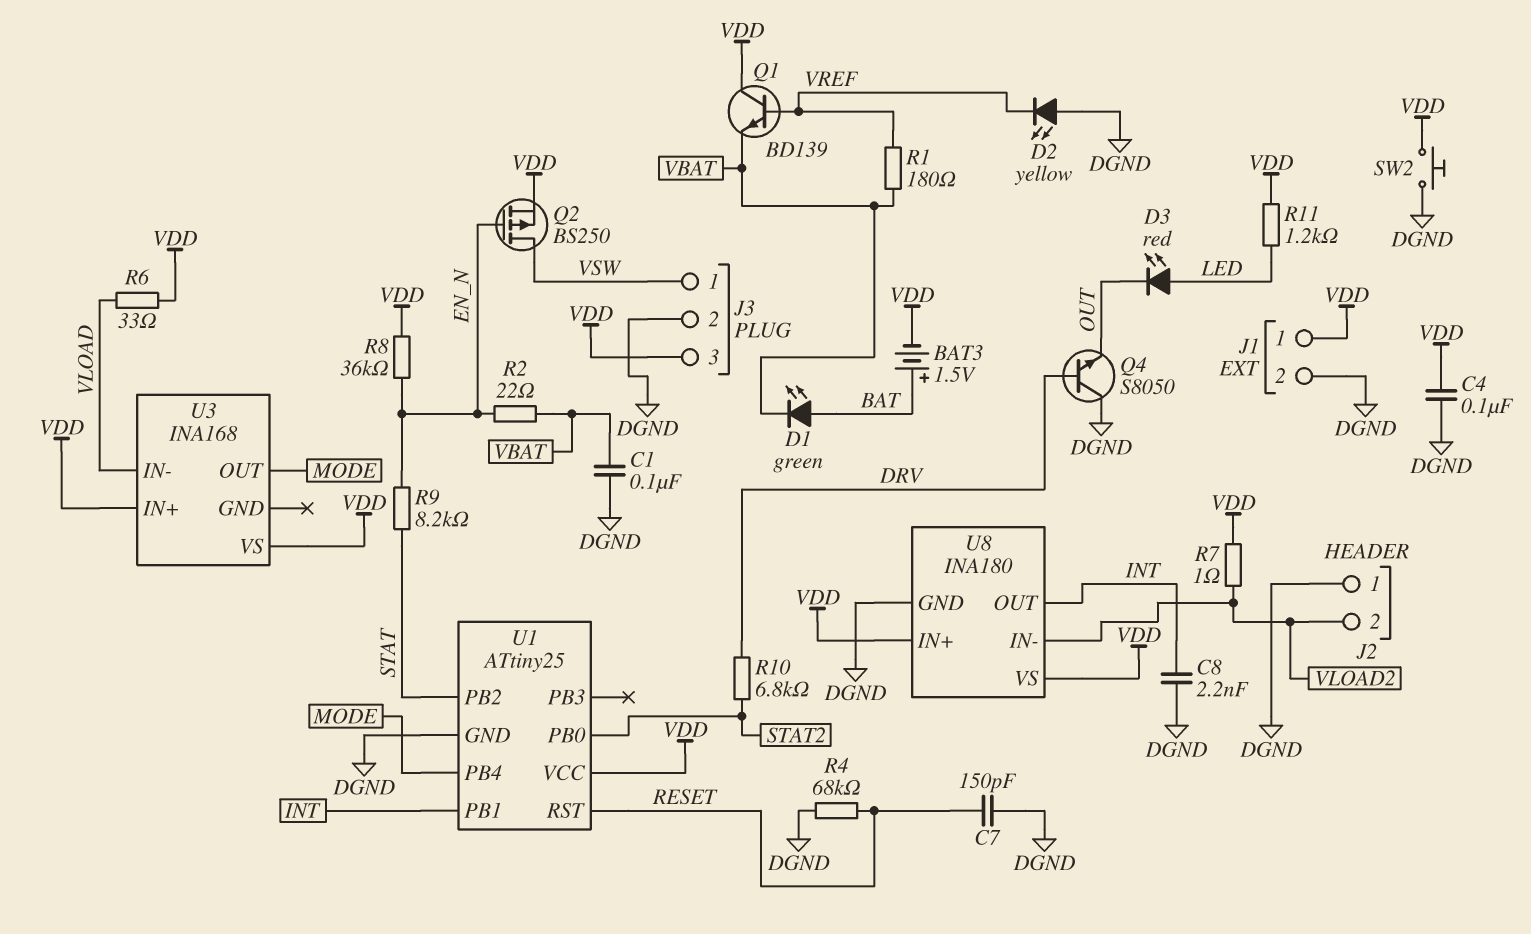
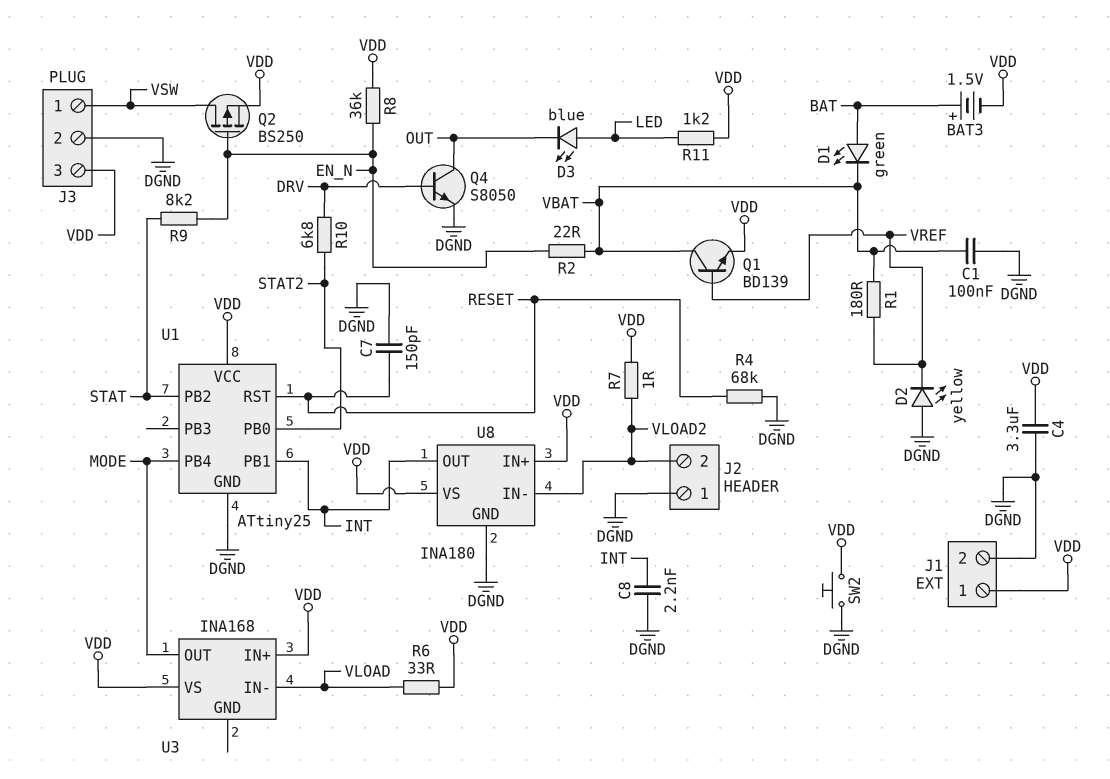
C4: 100nF (DGND, VDD) -> 3.3uF (DGND, VDD)
D3: LED red (A LED, K OUT) -> LED blue (A LED, K OUT)
Q1: NPN BD139 (B VREF, C VDD, E VBAT) -> NPN BD139 (B VREF, C VBAT, E VDD)
Q4: NPN S8050 (B DRV, C DGND, E OUT) -> NPN S8050 (B DRV, C OUT, E DGND)

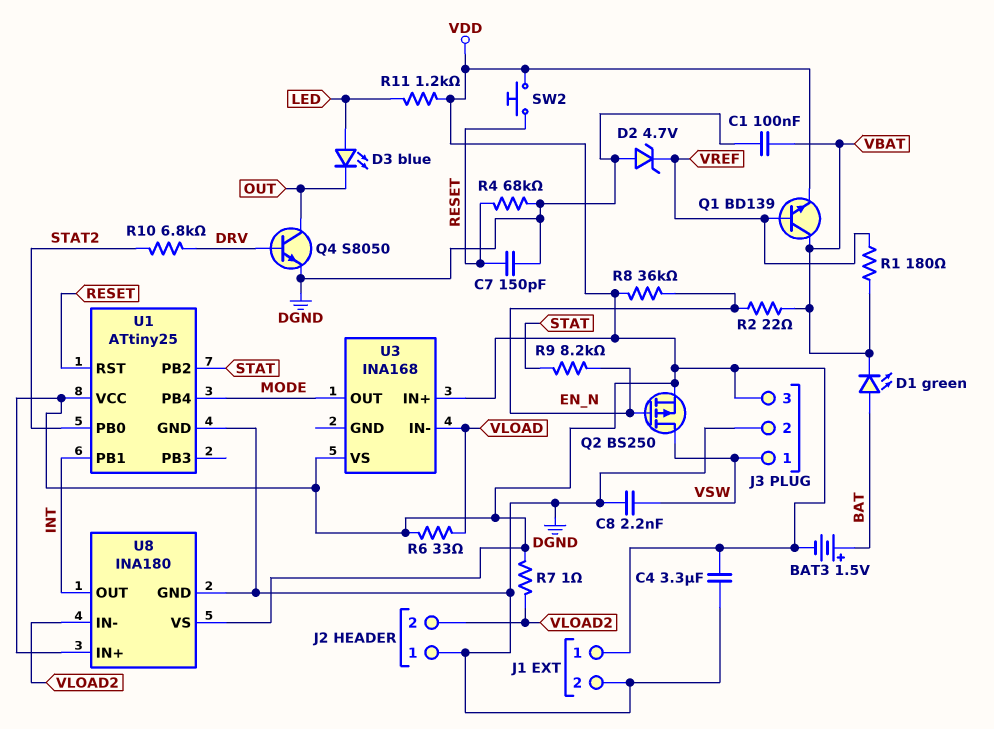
C8: 2.2nF (DGND, INT) -> 2.2nF (DGND, VSW)
D2: LED yellow (A DGND, K VREF) -> zener 4.7V (A DGND, K VREF)
SW2: button (DGND, VDD) -> button (RESET, VDD)

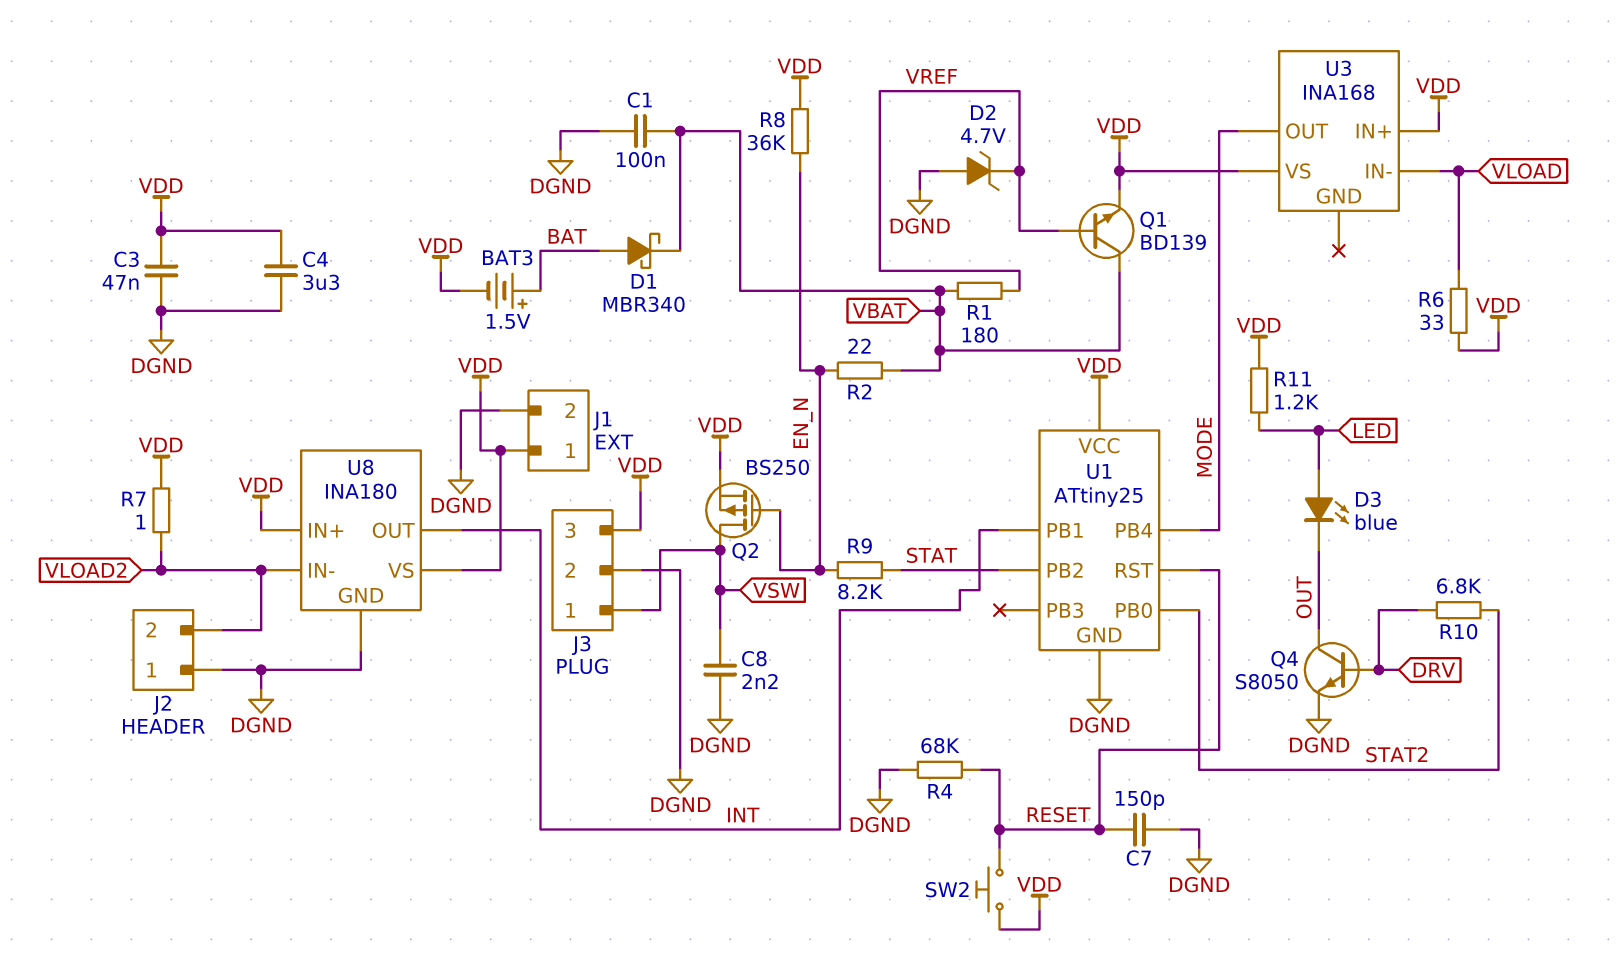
C3: none -> 47nF (DGND, VDD)
D1: LED green (A BAT, K VBAT) -> schottky MBR340 (A BAT, K VBAT)

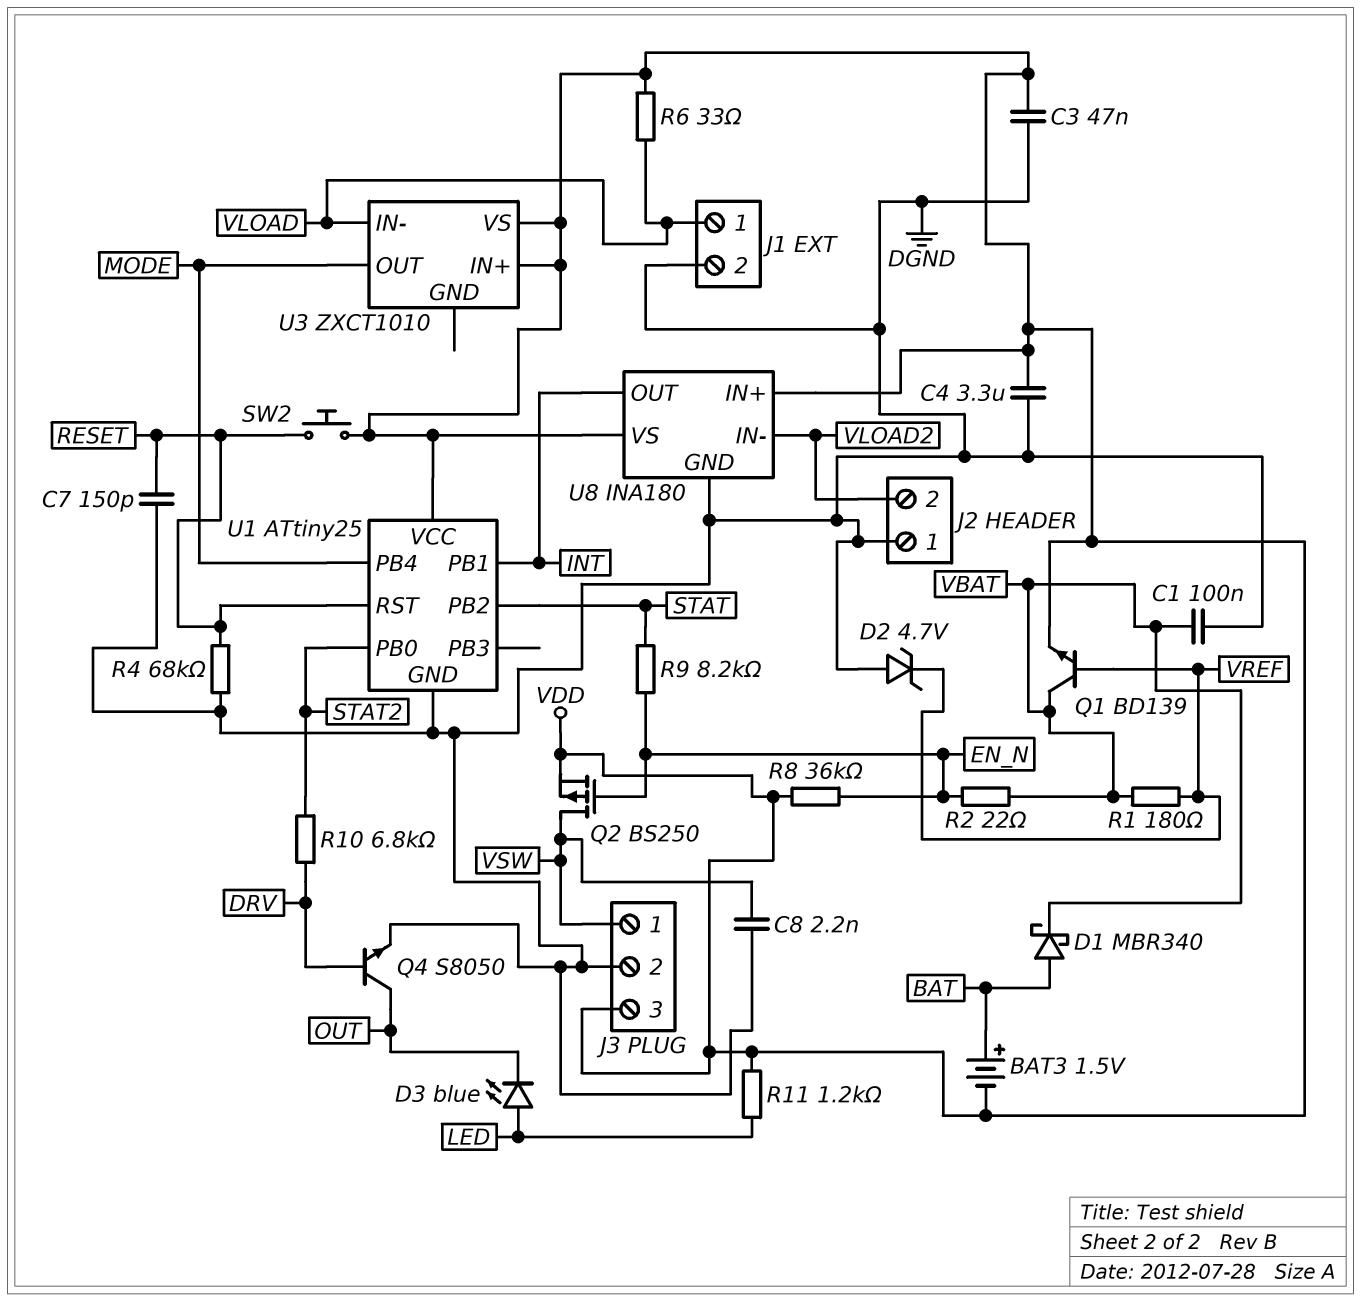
J1 pin 1: VDD -> VLOAD
R7: 1 (VDD, VLOAD2) -> none
U3: INA168 -> ZXCT1010

